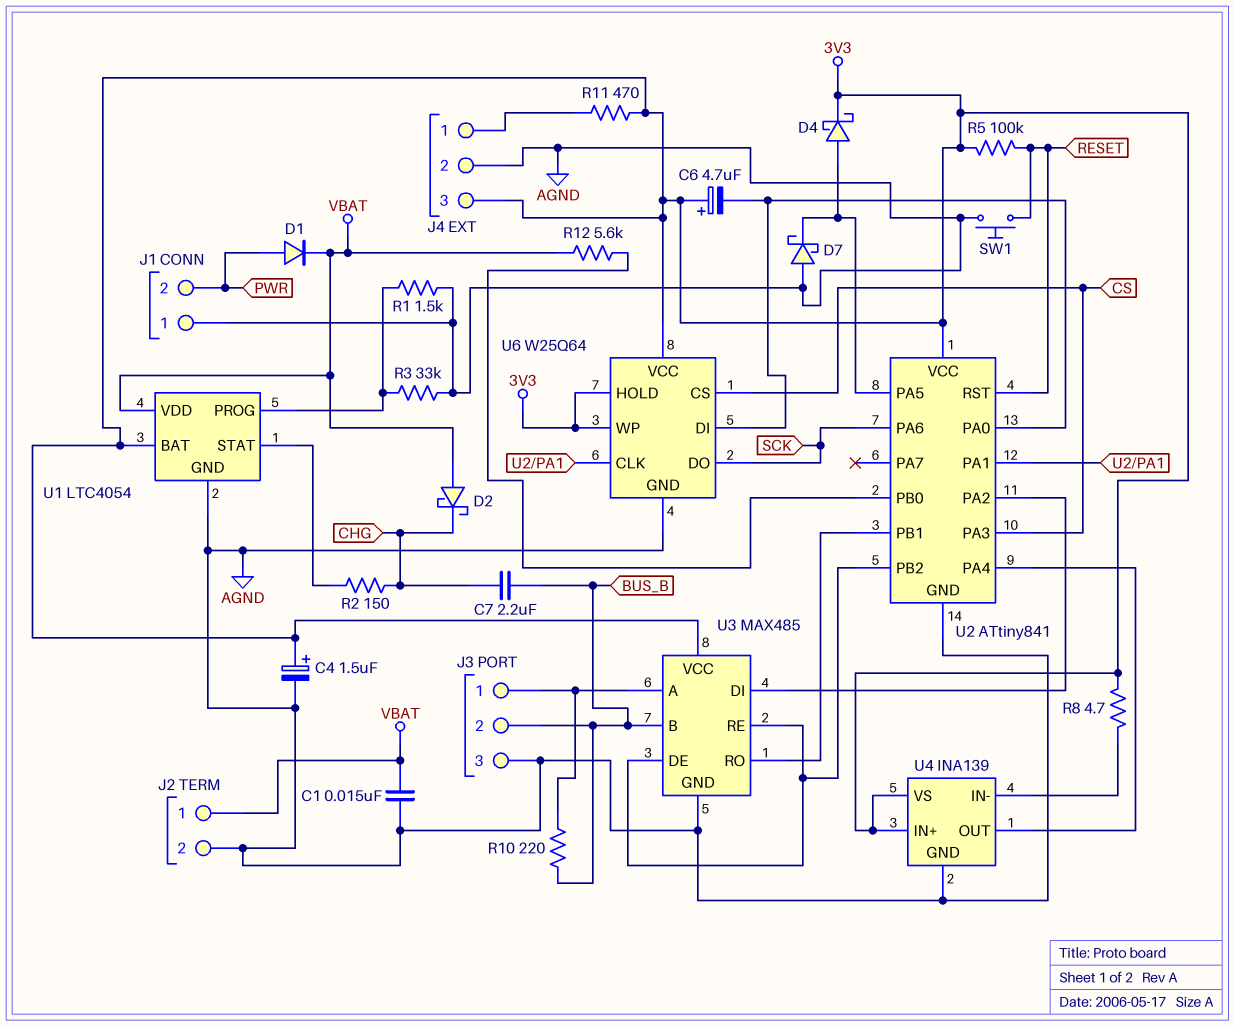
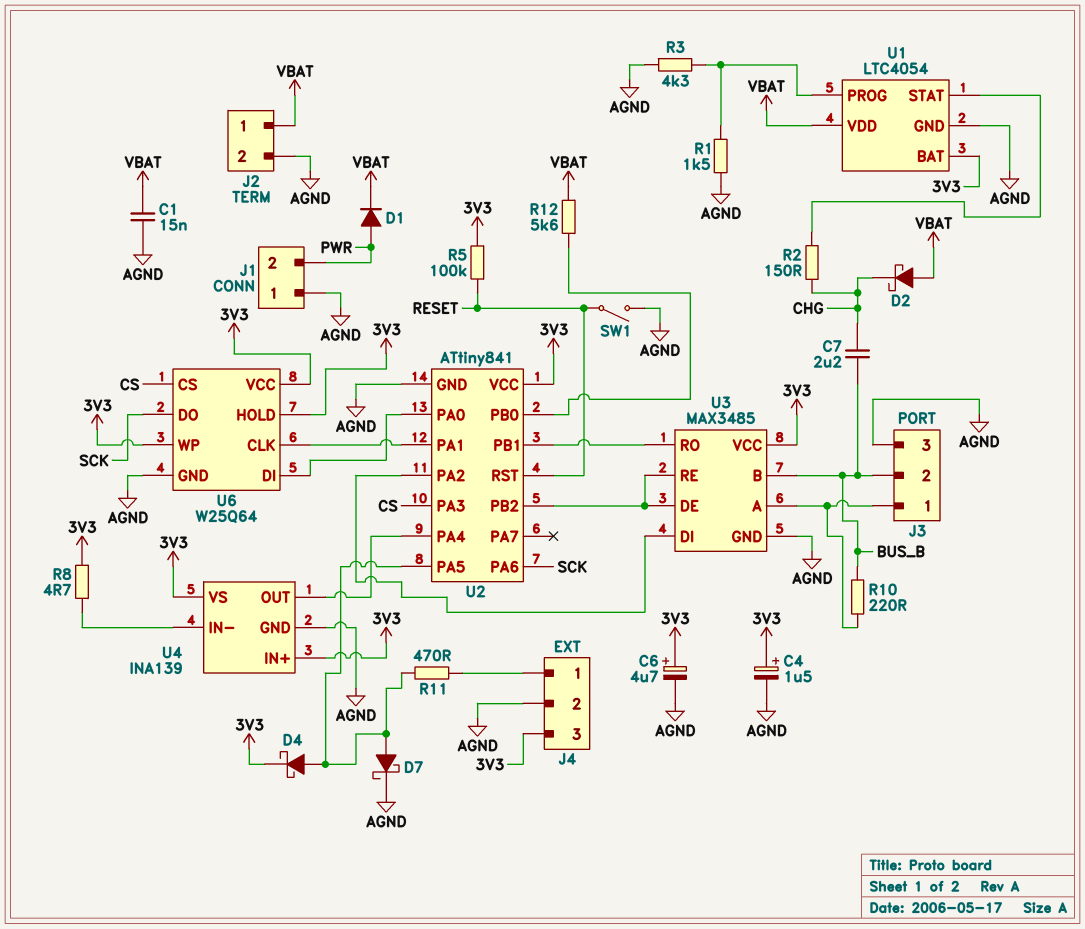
C6: 4.7uF (plus 3V3, minus U2/PA0) -> 4.7uF (plus 3V3, minus AGND)
D7: schottky (A AGND, K U2/PA5) -> schottky (A U2/PA5, K AGND)
R3: 33k (AGND, U1/PROG) -> 4.3k (AGND, U1/PROG)
R11: 470 (3V3, J4/1) -> 470 (J4/1, U2/PA5)
SW1: button (AGND, RESET) -> switch (AGND, RESET)
U3: MAX485 -> MAX3485

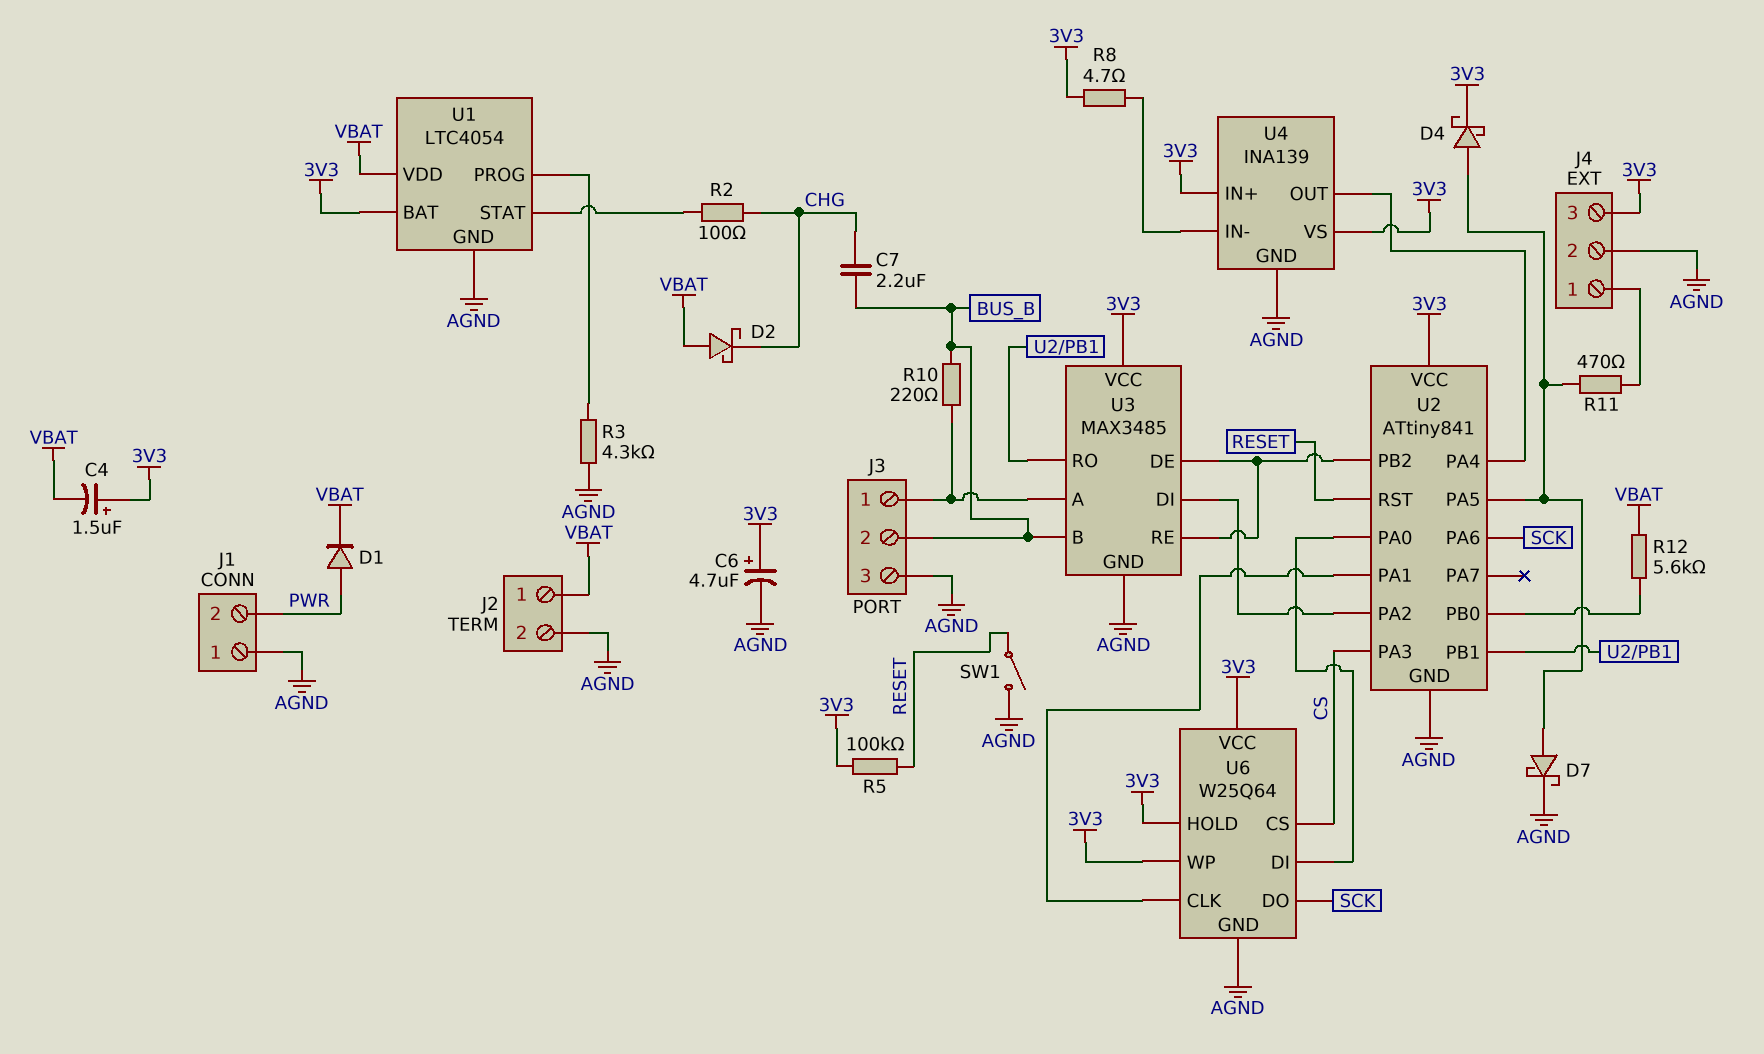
C1: 15nF (AGND, VBAT) -> none
C4: 1.5uF (plus 3V3, minus AGND) -> 1.5uF (plus 3V3, minus VBAT)
R1: 1.5k (AGND, U1/PROG) -> none
R2: 150 (CHG, U1/STAT) -> 100 (CHG, U1/STAT)

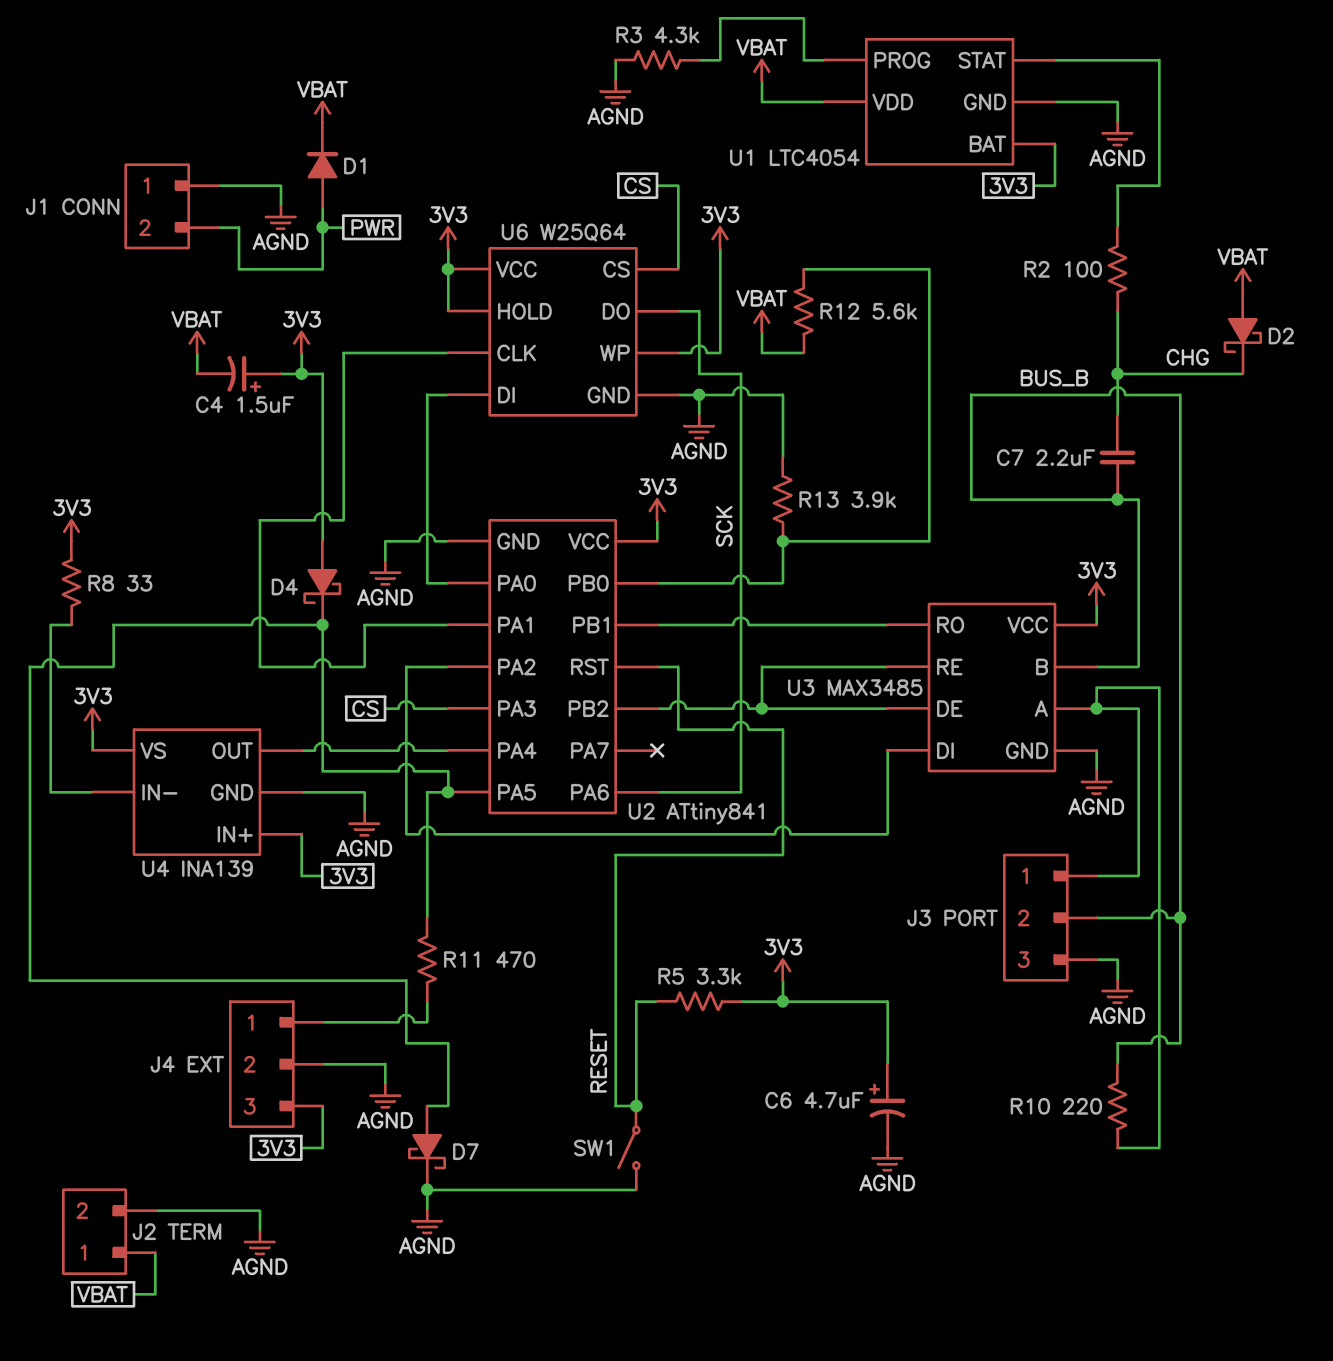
D4: schottky (A U2/PA5, K 3V3) -> schottky (A 3V3, K U2/PA5)
R5: 100k (3V3, RESET) -> 3.3k (3V3, RESET)
R8: 4.7 (3V3, U4/IN-) -> 33 (3V3, U4/IN-)
R13: none -> 3.9k (AGND, U2/PB0)

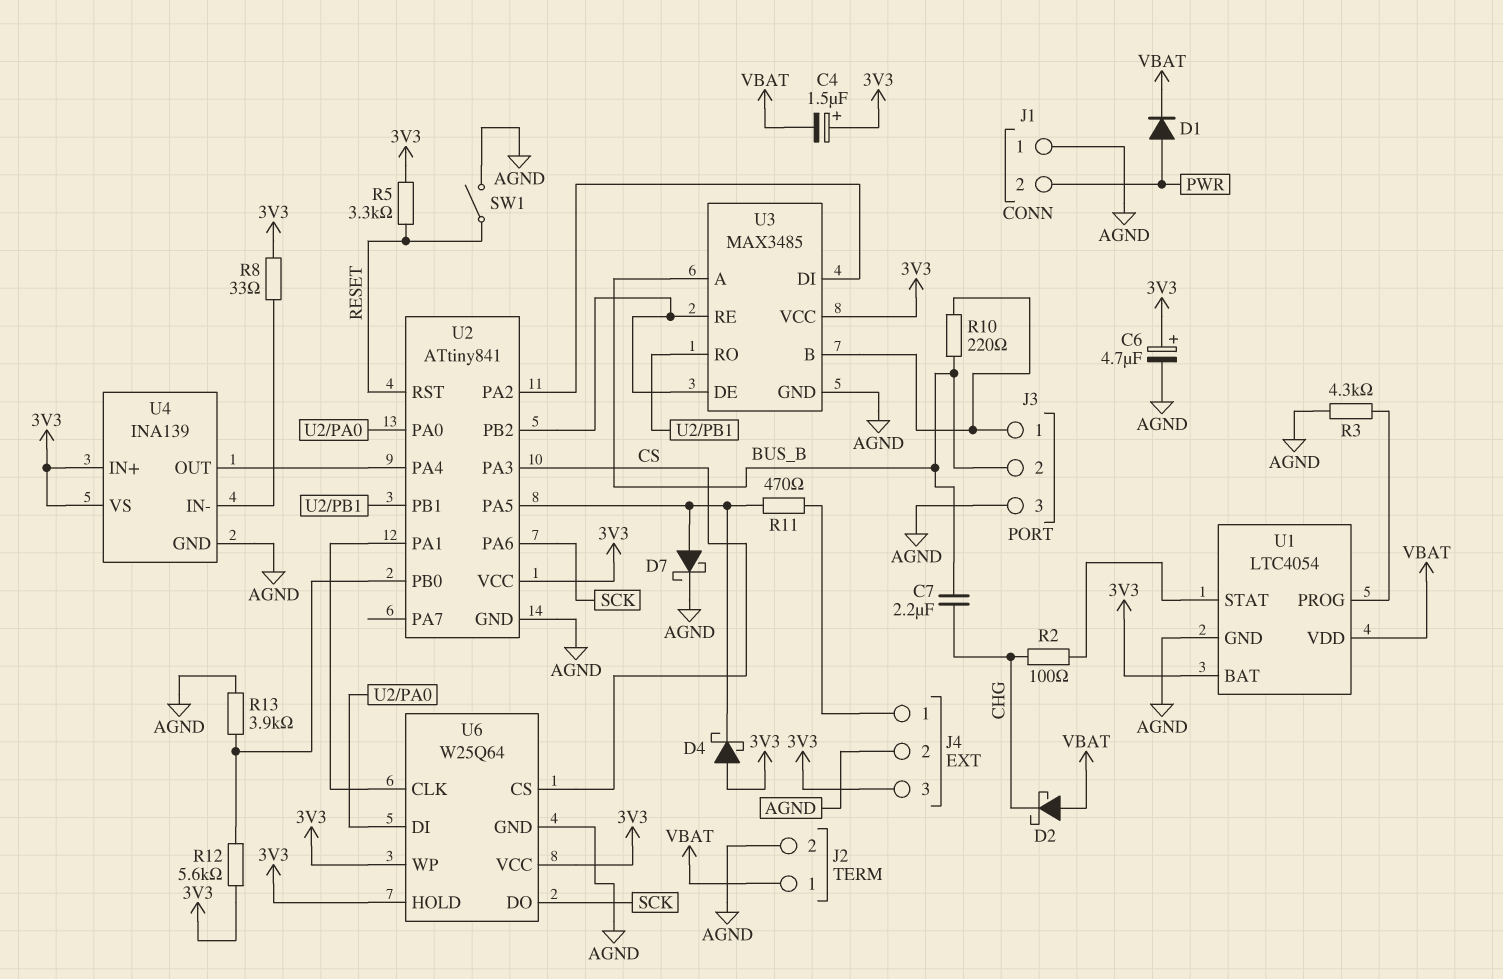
R12: 5.6k (U2/PB0, VBAT) -> 5.6k (3V3, U2/PB0)
U3 pin A: J3/1 -> BUS_B
U3 pin B: BUS_B -> J3/1

